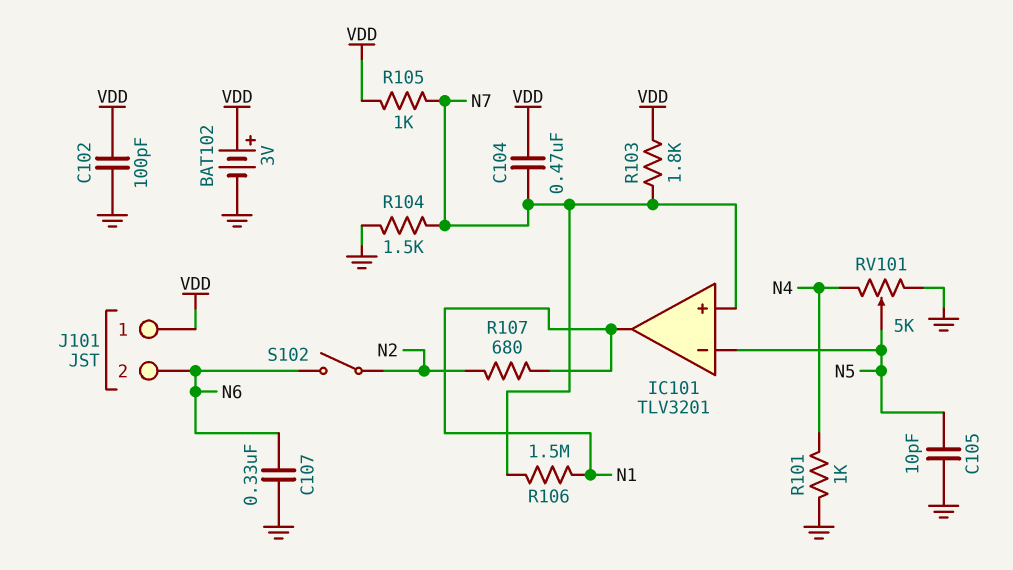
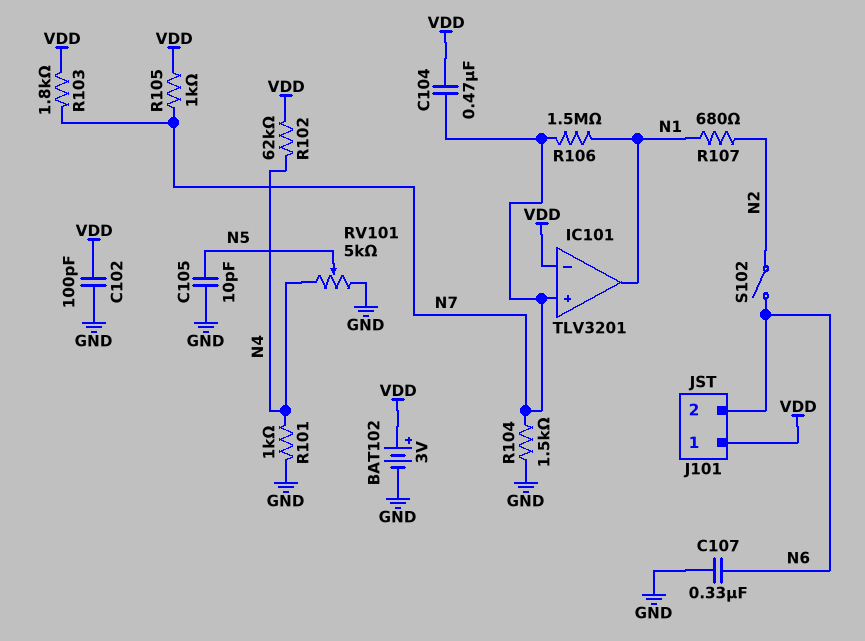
IC101 pin in-: N5 -> VDD
R102: none -> 62k (N4, VDD)

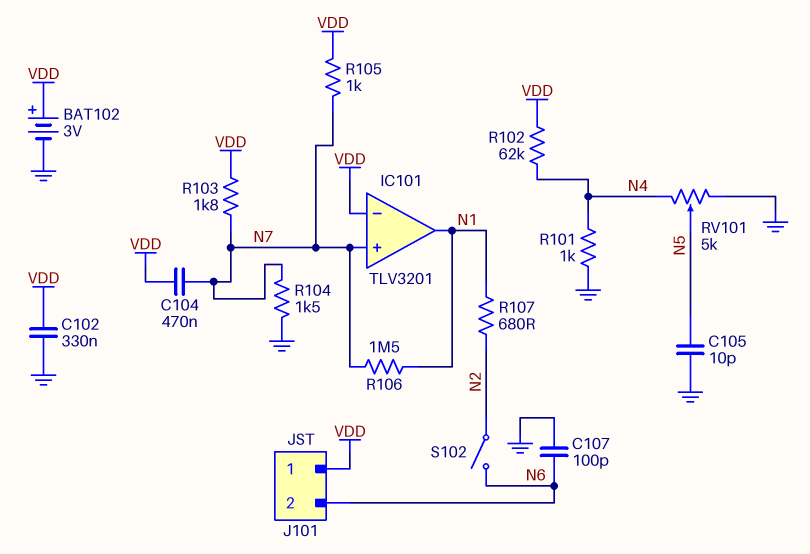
C102: 100pF (GND, VDD) -> 330nF (GND, VDD)
C107: 330nF (GND, N6) -> 100pF (GND, N6)

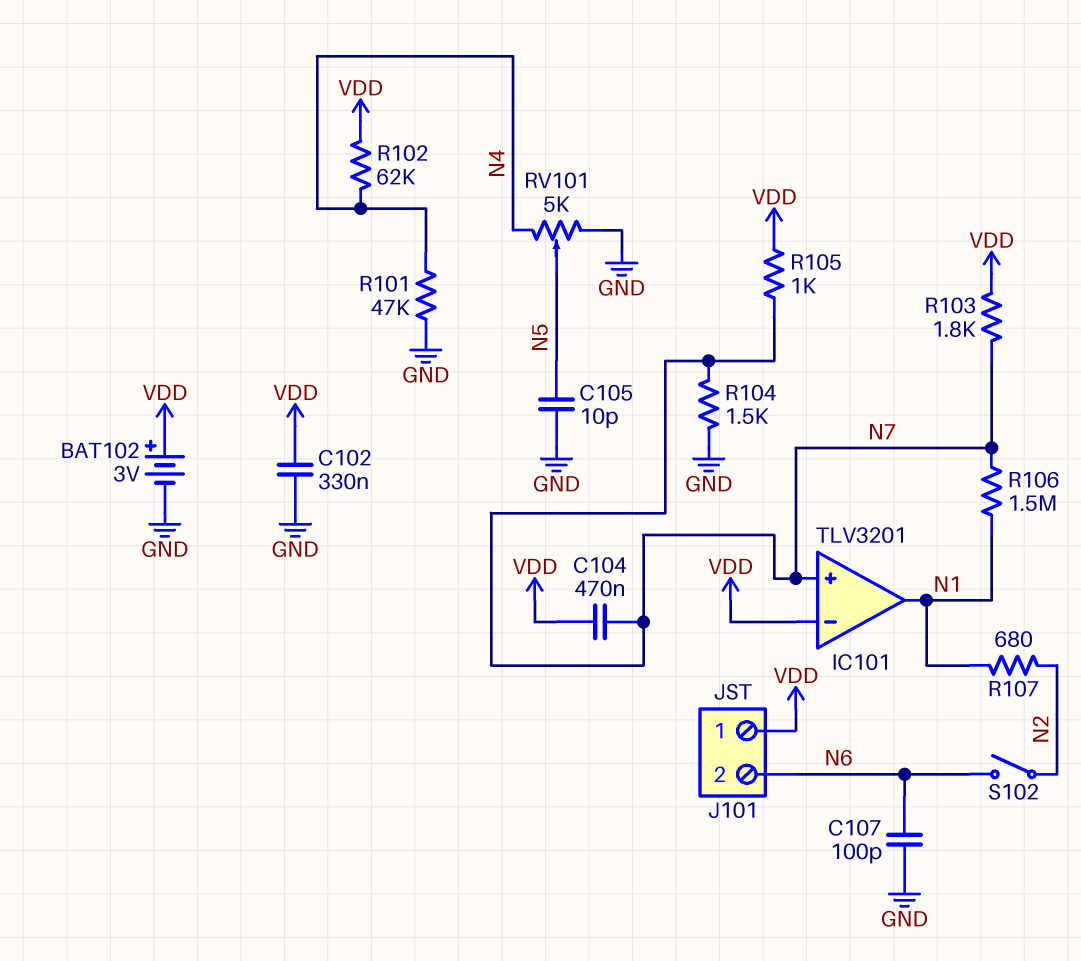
R101: 1k (GND, N4) -> 47k (GND, N4)

